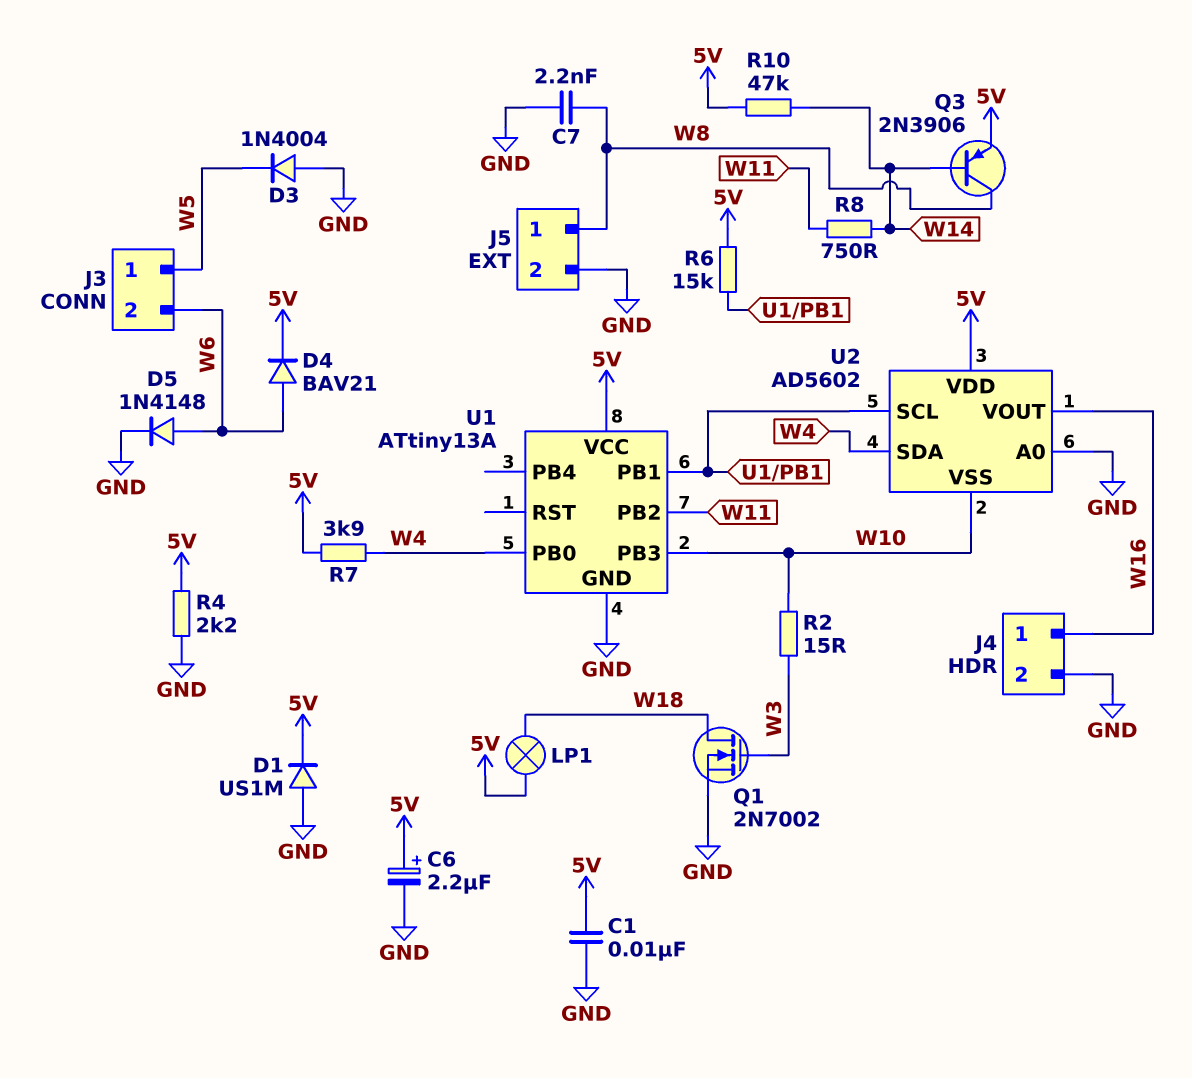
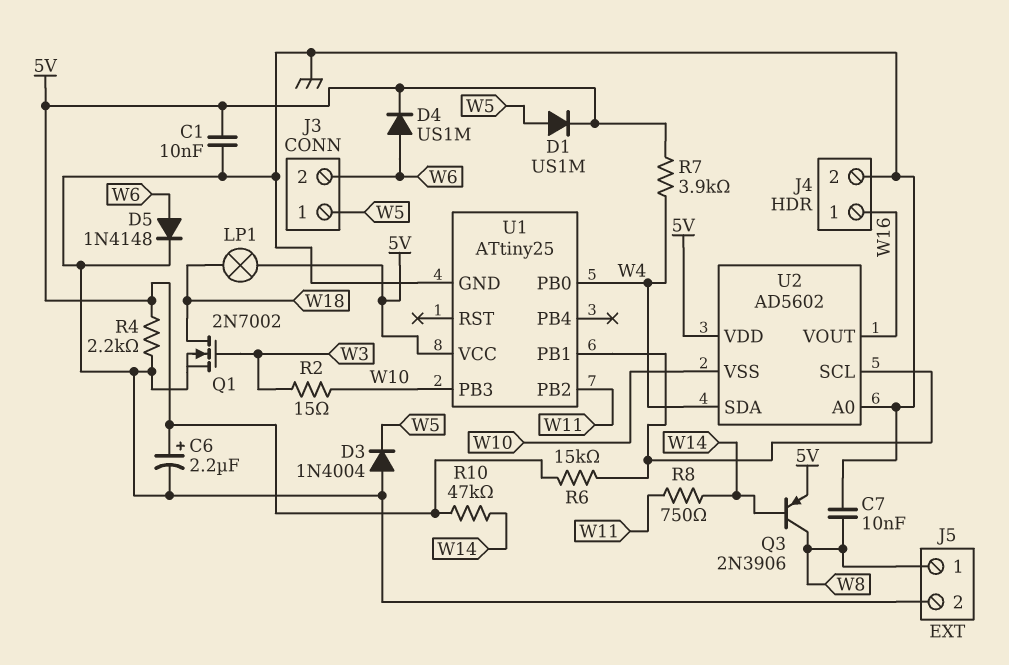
C7: 2.2nF (GND, W8) -> 10nF (GND, W8)
D1: diode US1M (A GND, K 5V) -> diode US1M (A W5, K 5V)
D4: diode BAV21 (A W6, K 5V) -> diode US1M (A W6, K 5V)
U1: ATtiny13A -> ATtiny25

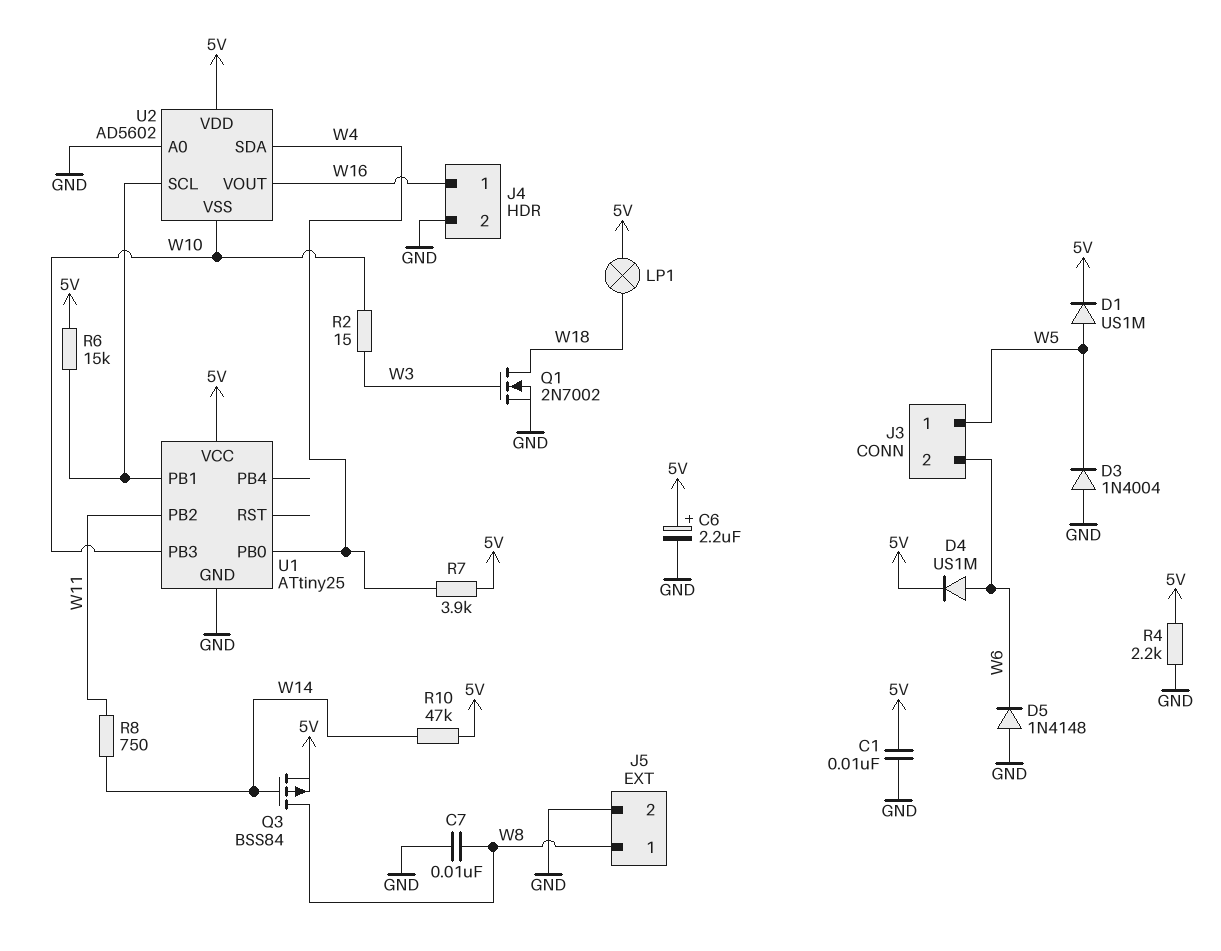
D5: diode 1N4148 (A W6, K GND) -> diode 1N4148 (A GND, K W6)
Q3: PNP 2N3906 (B W14, C W8, E 5V) -> PMOS BSS84 (G W14, D W8, S 5V)

